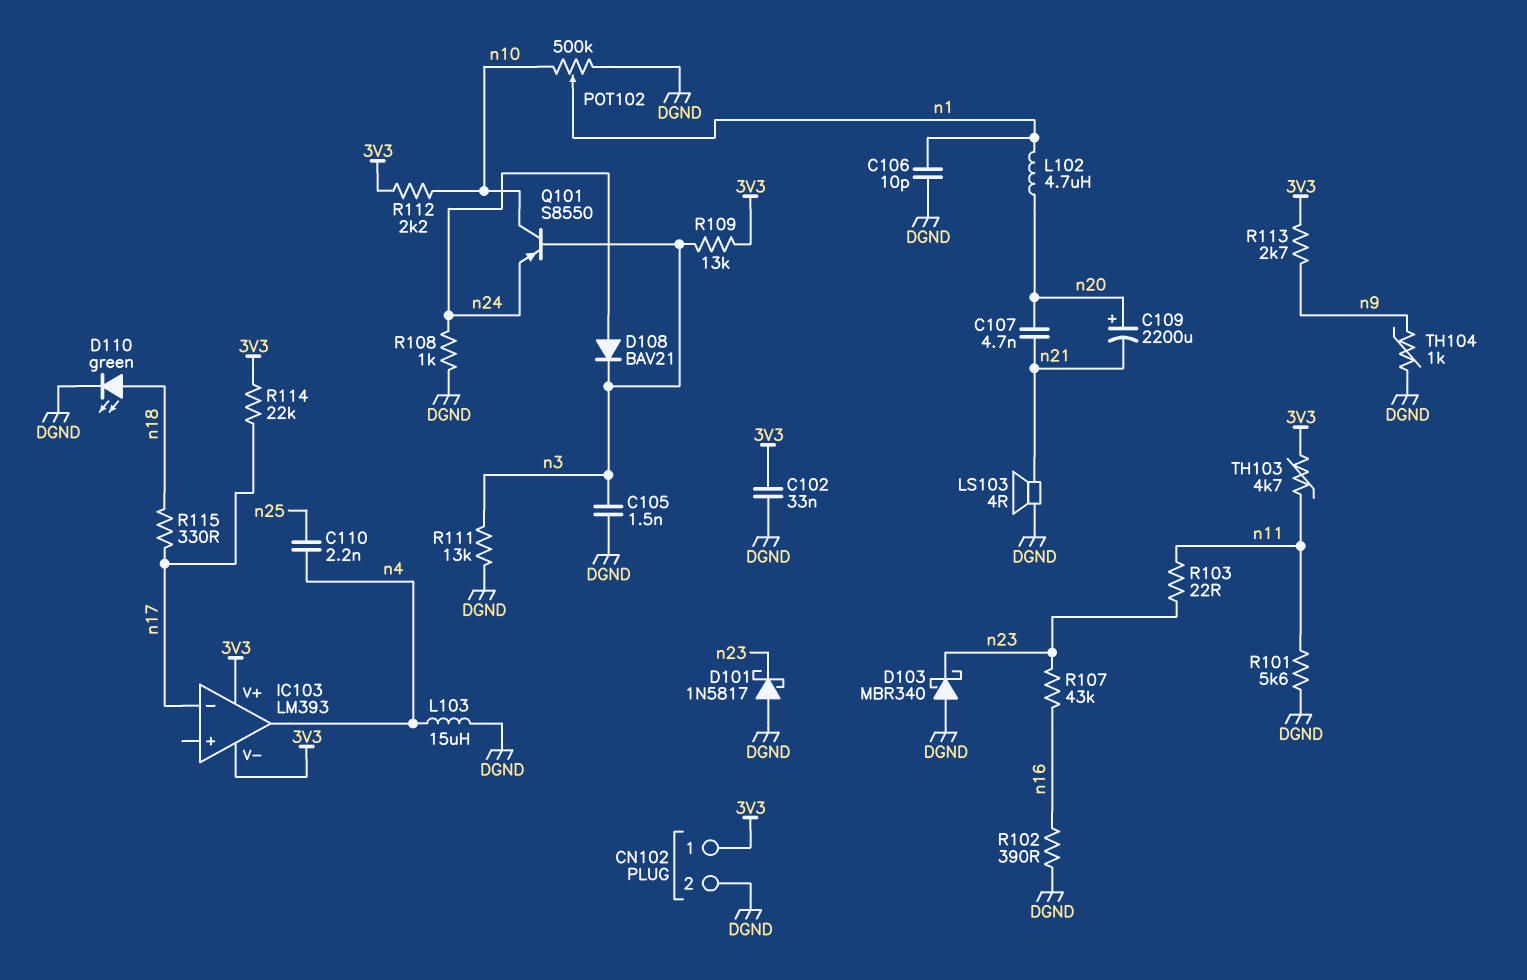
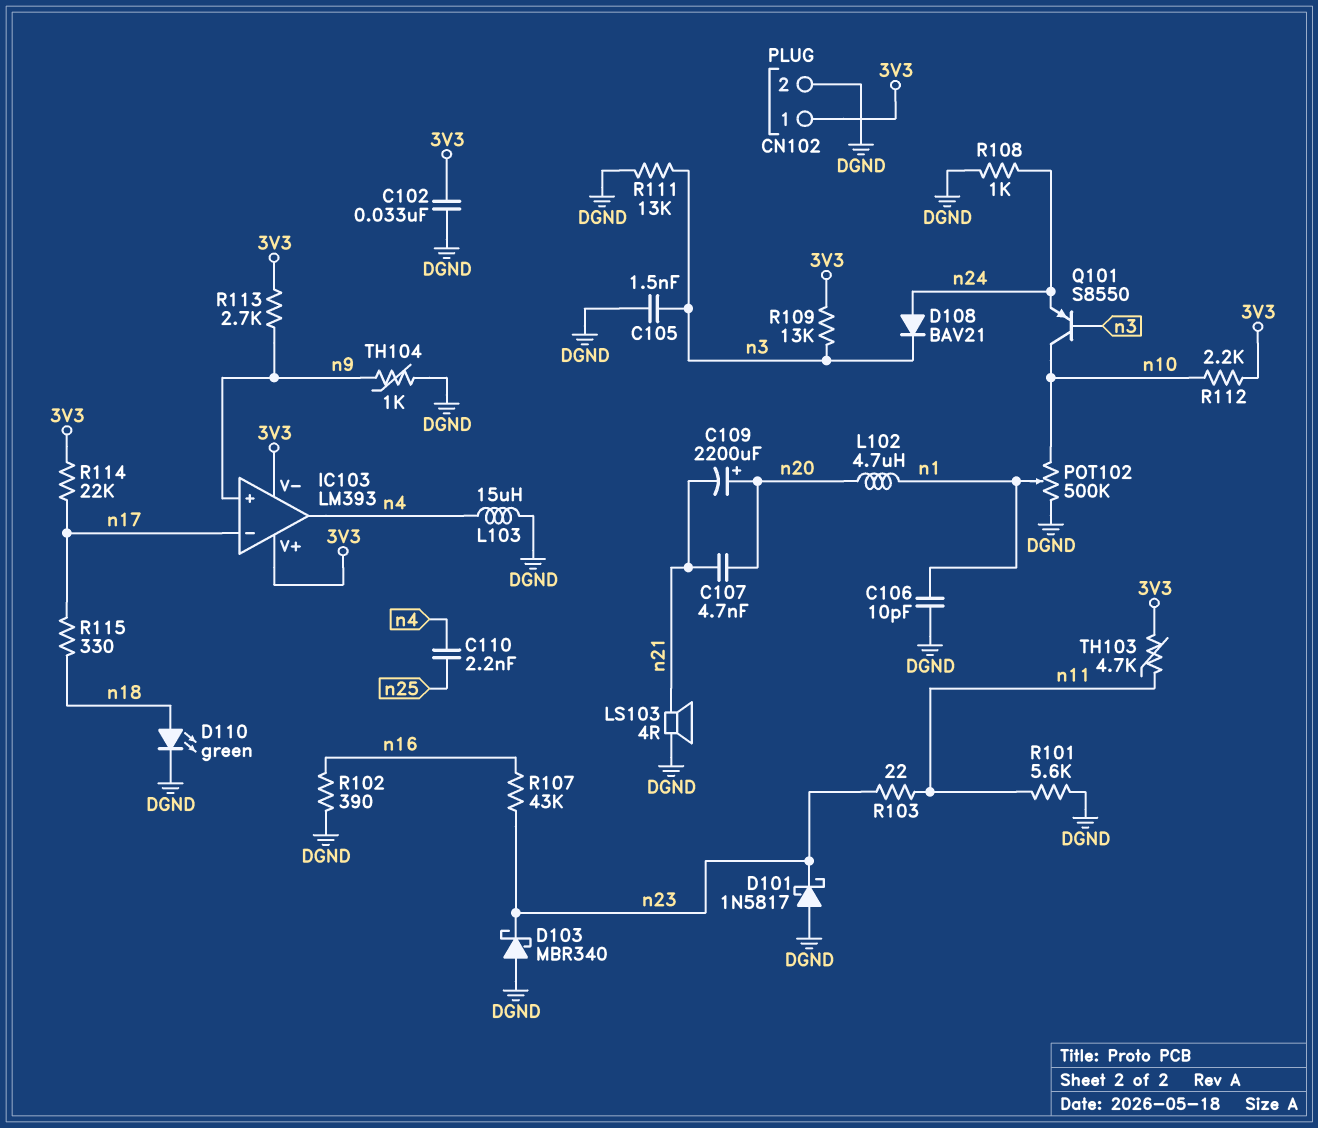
IC103 pin in+: none -> n9

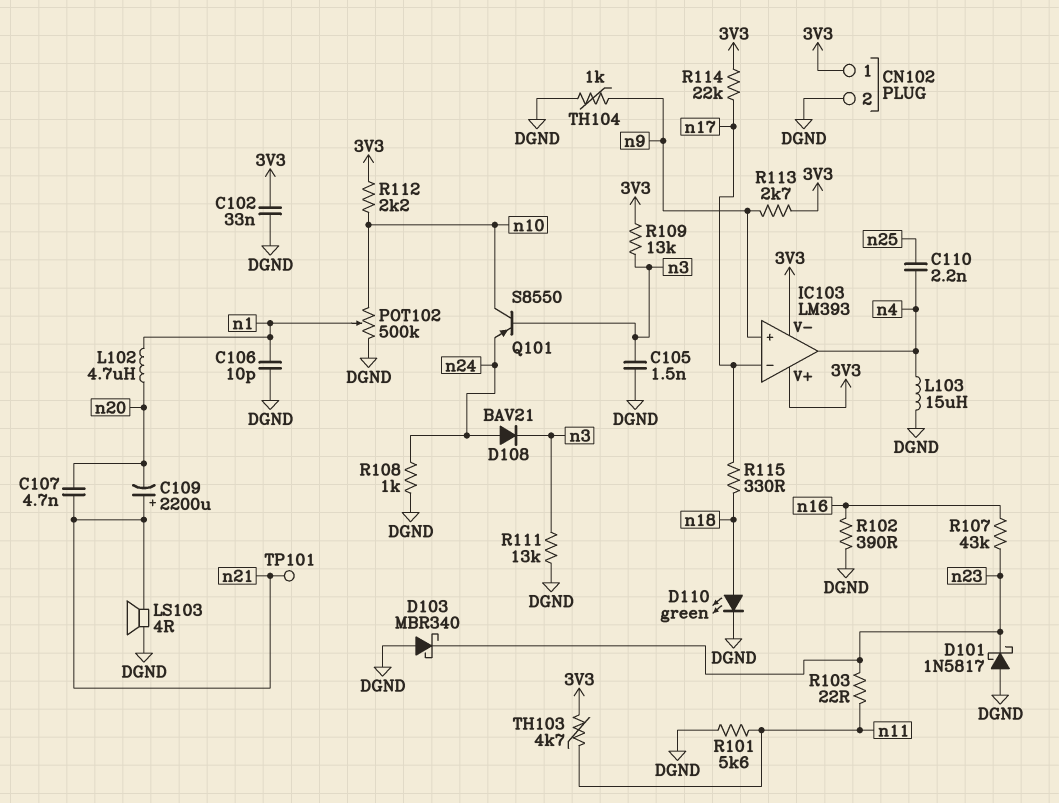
C109: 2200uF (plus n20, minus n21) -> 2200uF (plus n21, minus n20)
TP101: none -> test point (n21)

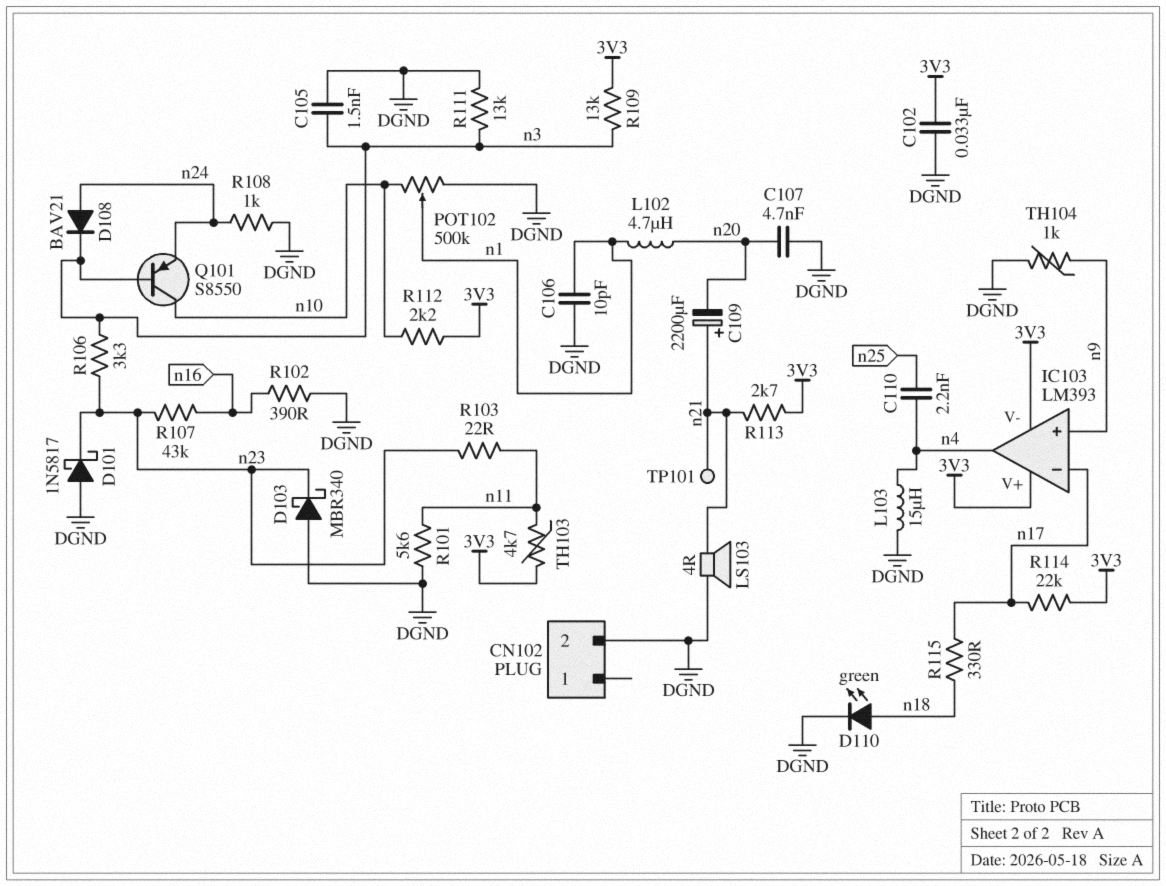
C107: 4.7nF (n20, n21) -> 4.7nF (DGND, n20)
CN102 pin 1: 3V3 -> none
R106: none -> 3.3k (n3, n23)
R113: 2.7k (3V3, n9) -> 2.7k (3V3, n21)

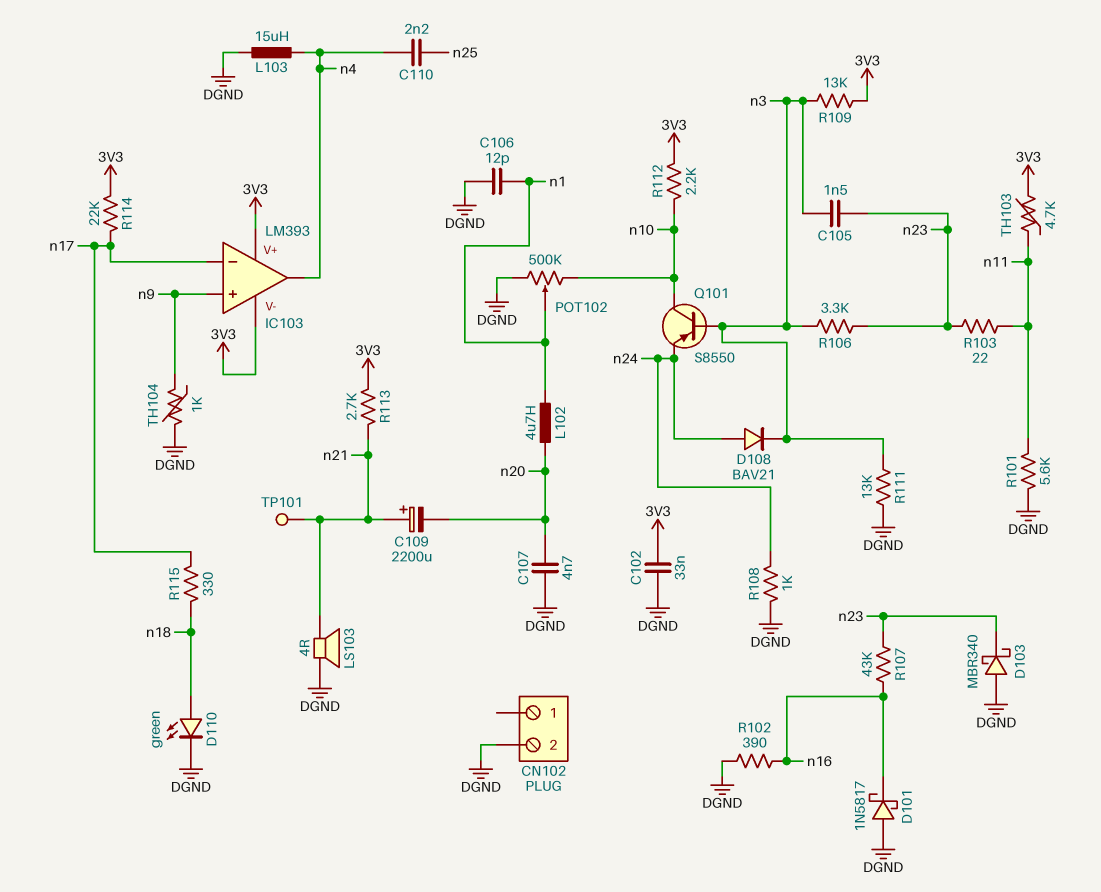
C105: 1.5nF (DGND, n3) -> 1.5nF (n3, n23)
C106: 10pF (DGND, n1) -> 12pF (DGND, n1)
D101: schottky 1N5817 (A DGND, K n23) -> schottky 1N5817 (A DGND, K n16)

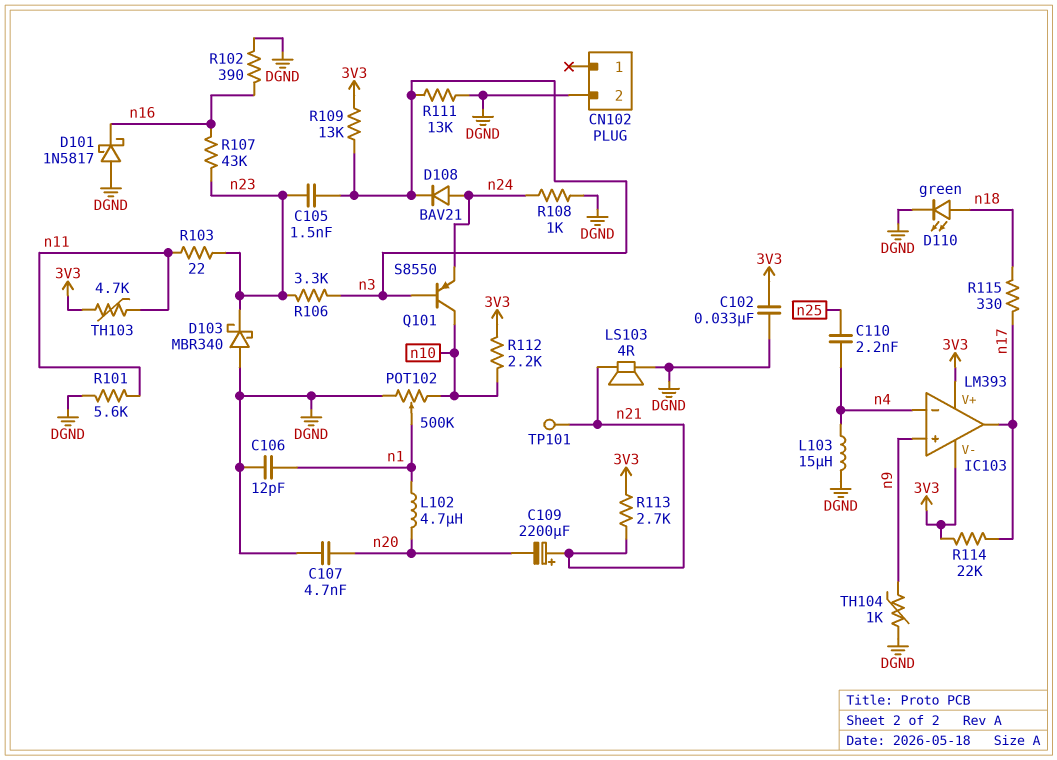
IC103 pin in-: n17 -> n4
IC103 pin out: n4 -> n17

